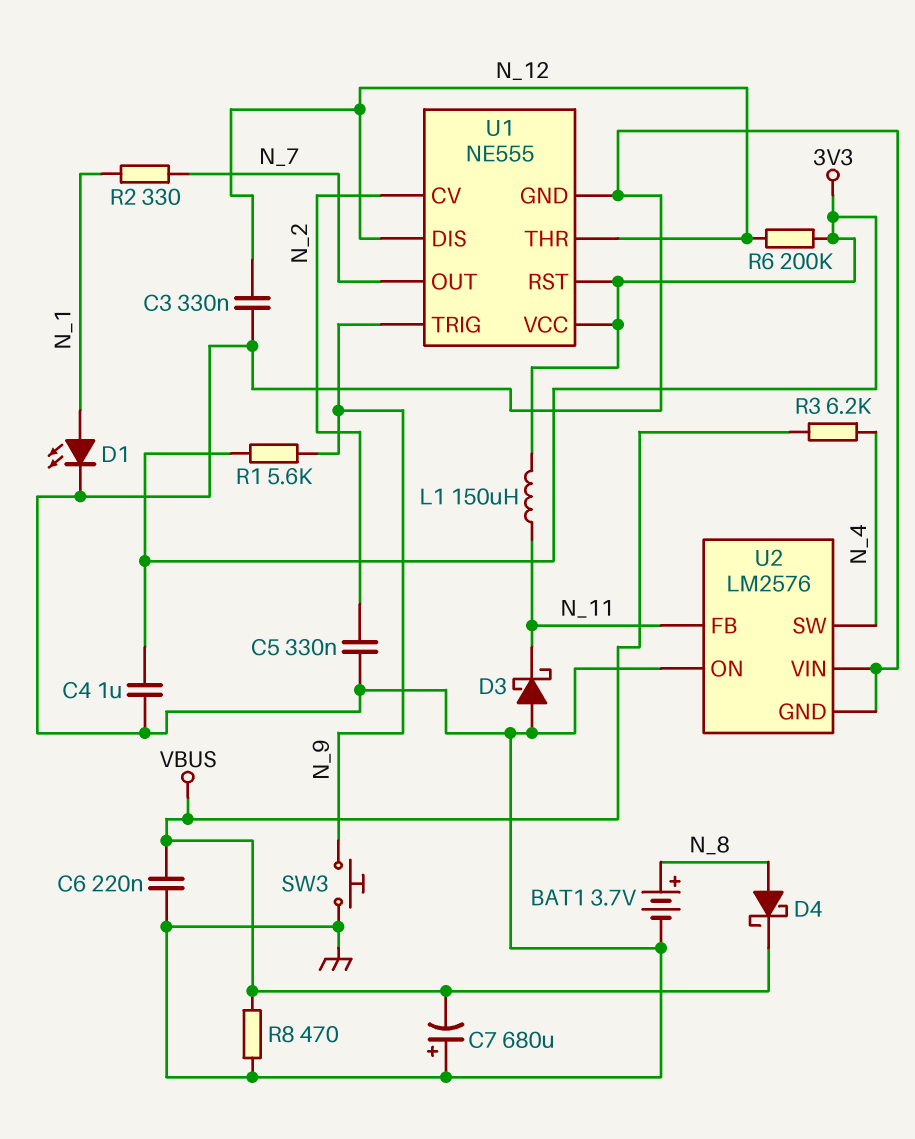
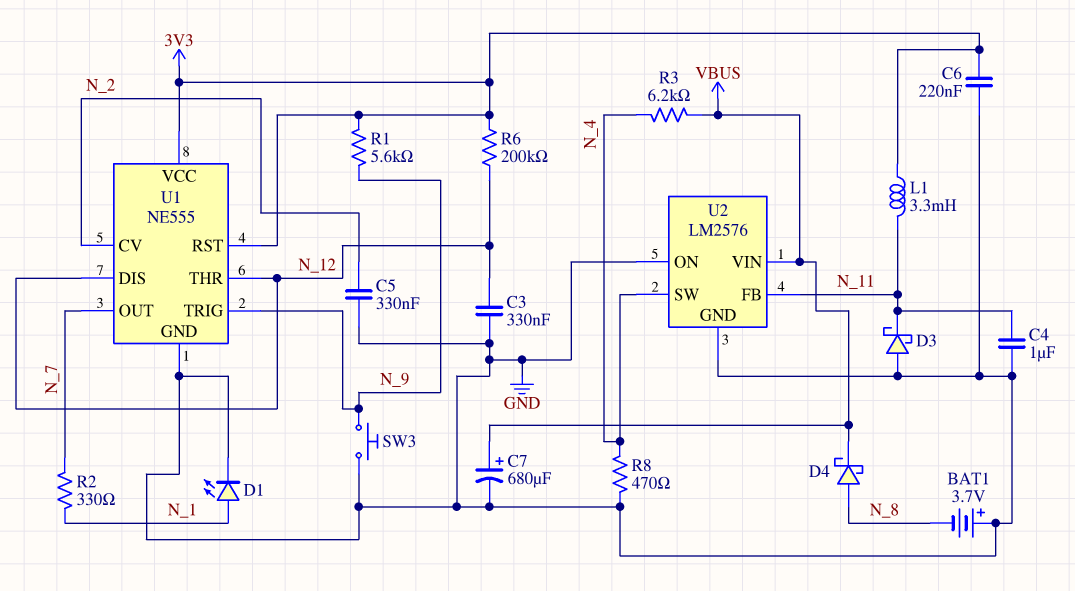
BAT1: 3.7V (plus N_8, minus GND) -> 3.7V (plus GND, minus N_8)
C4: 1uF (3V3, GND) -> 1uF (GND, N_11)
C6: 220nF (GND, VBUS) -> 220nF (3V3, GND)
C7: 680uF (plus GND, minus VBUS) -> 680uF (plus VBUS, minus GND)
L1: 150uH (3V3, N_11) -> 3.3mH (3V3, N_11)
R8: 470 (GND, VBUS) -> 470 (GND, N_4)
U2 pin VIN: GND -> VBUS

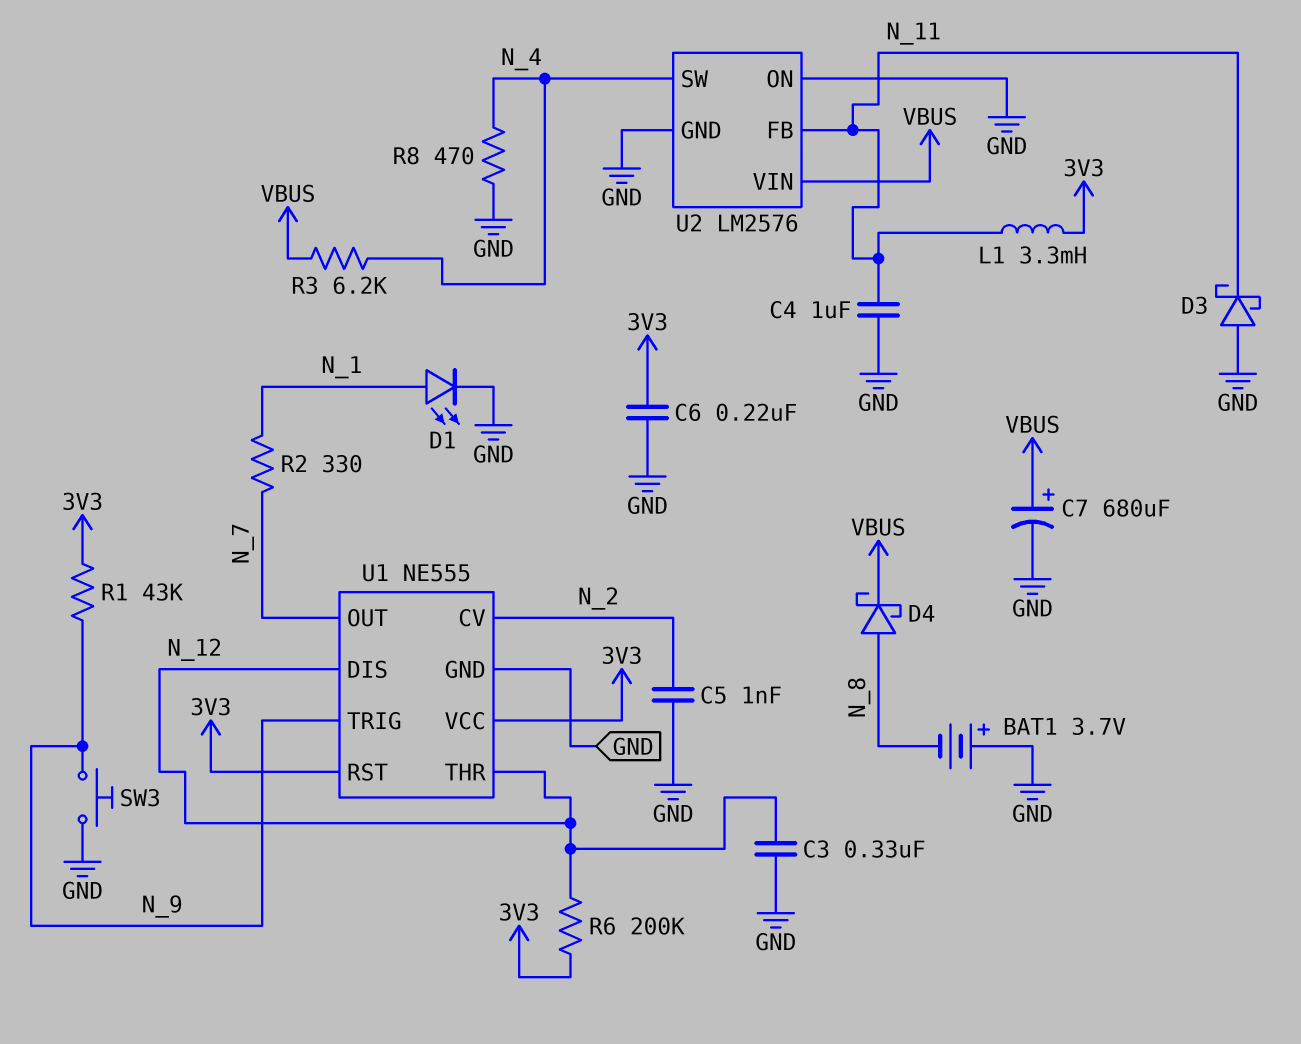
C5: 330nF (GND, N_2) -> 1nF (GND, N_2)
R1: 5.6k (3V3, N_9) -> 43k (3V3, N_9)

